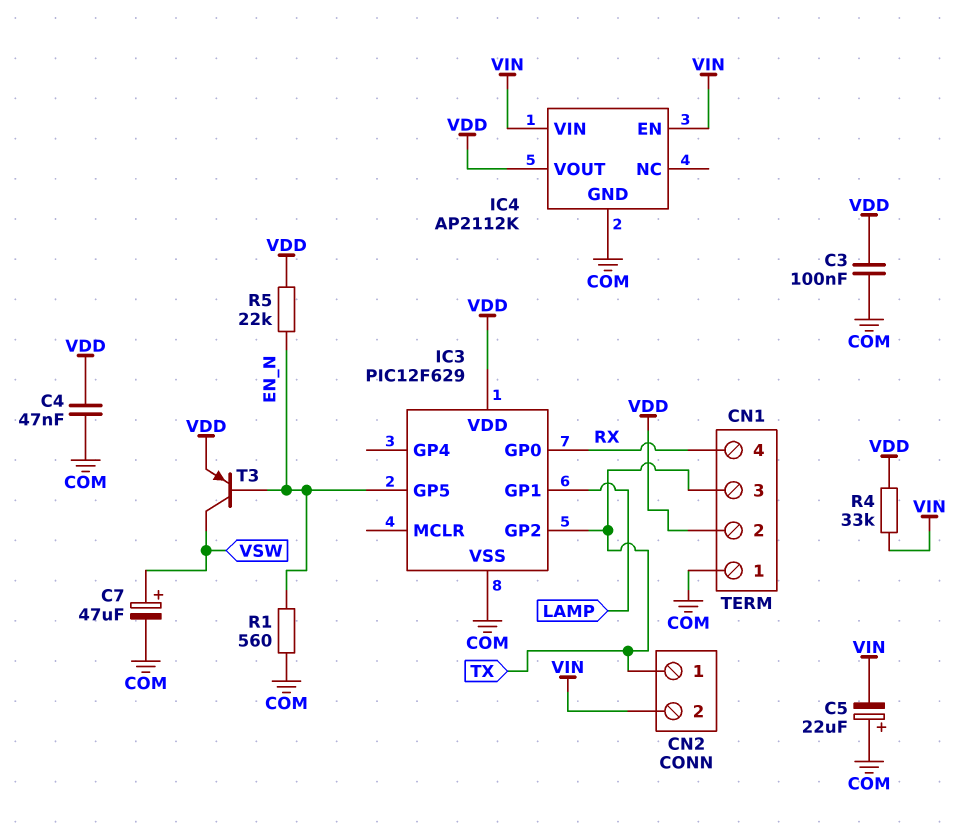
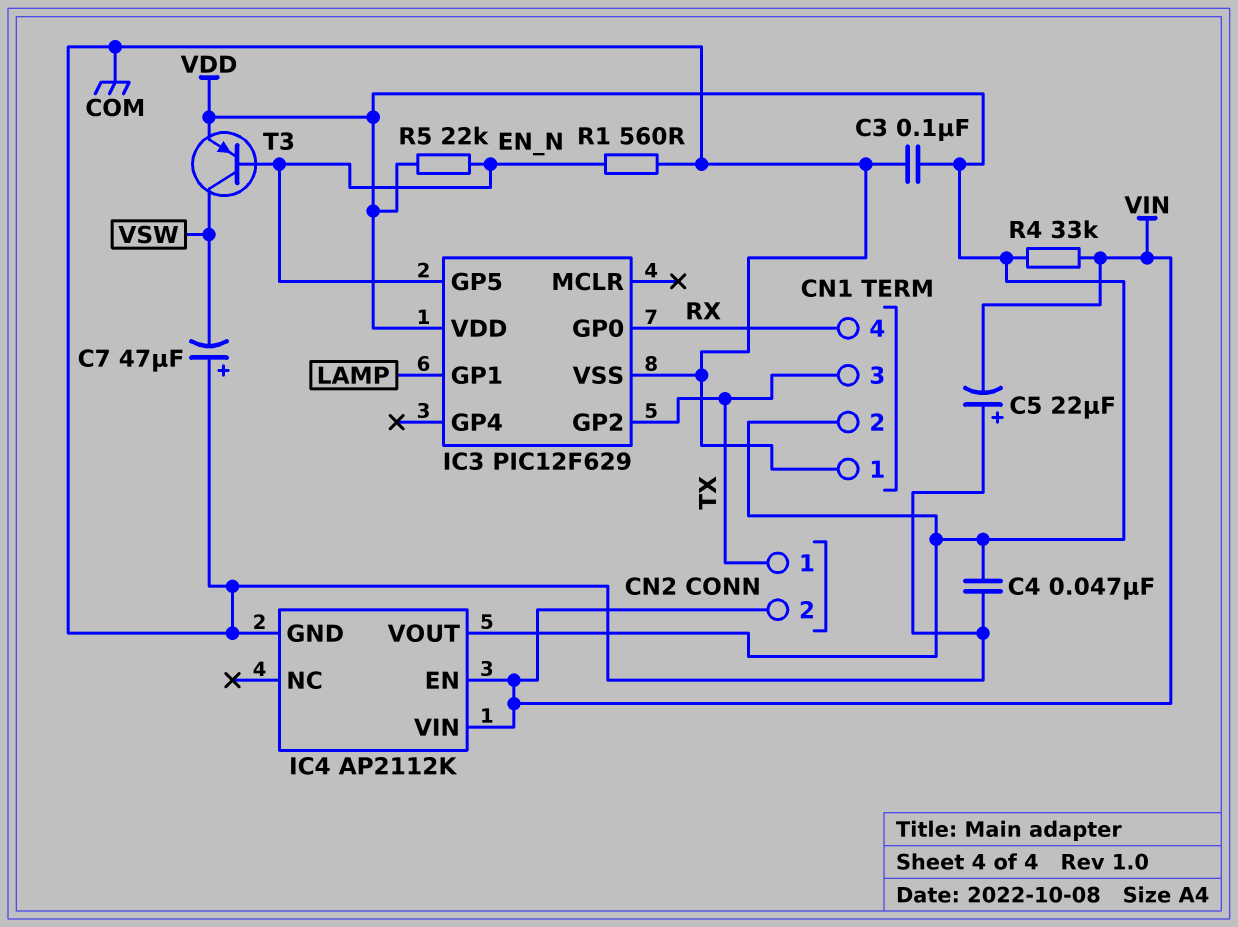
C7: 47uF (plus VSW, minus COM) -> 47uF (plus COM, minus VSW)

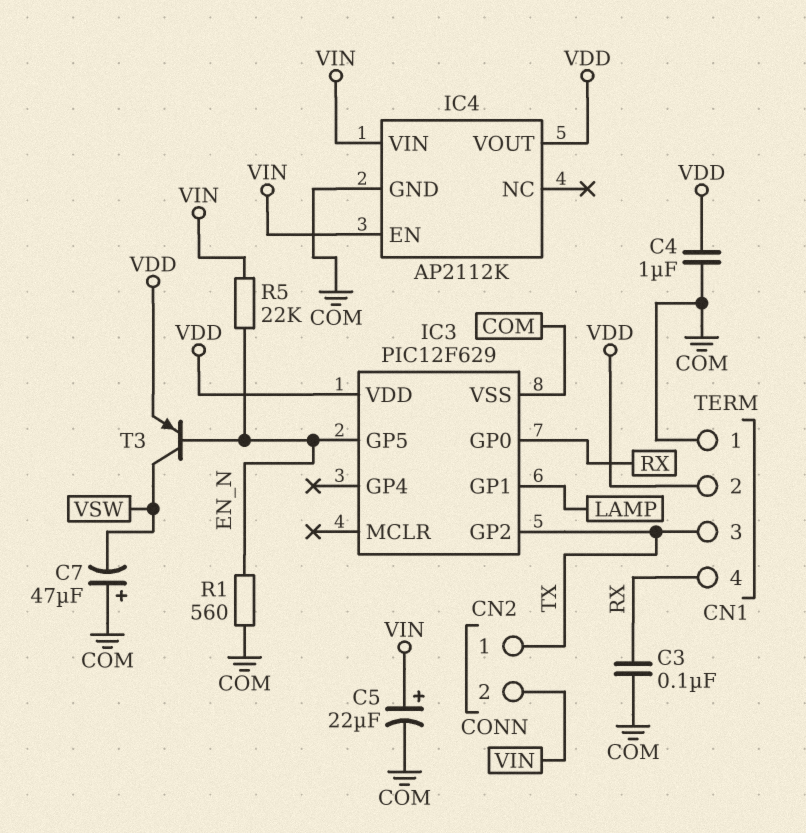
C3: 100nF (COM, VDD) -> 100nF (COM, RX)
C4: 47nF (COM, VDD) -> 1uF (COM, VDD)
C5: 22uF (plus COM, minus VIN) -> 22uF (plus VIN, minus COM)
R4: 33k (VDD, VIN) -> none
R5: 22k (EN_N, VDD) -> 22k (EN_N, VIN)

